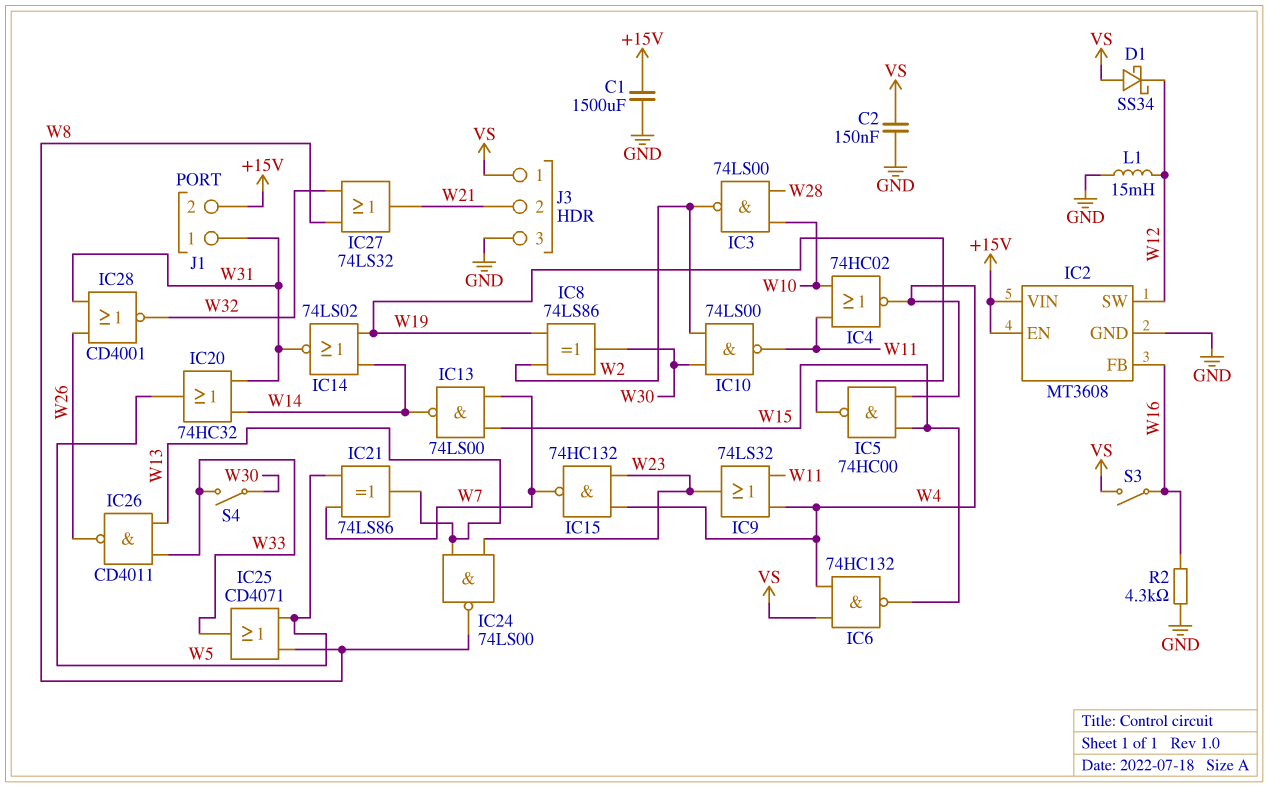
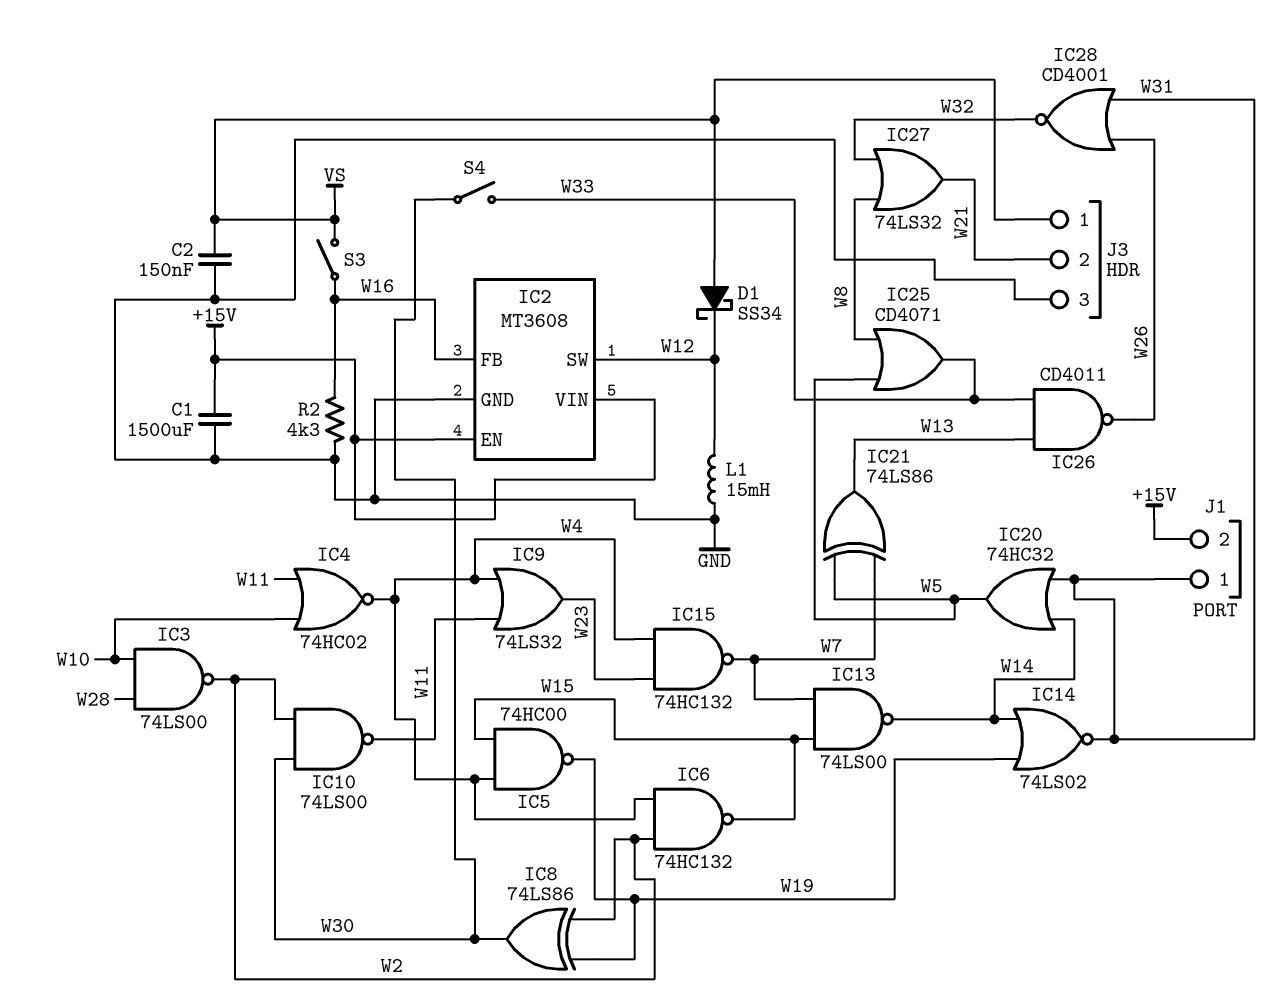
IC6: NAND 74HC132 (in VS, in W4, out W15) -> NAND 74HC132 (in W2, in W4, out W15)
IC24: NAND 74LS00 (in W13, in W23, out W8) -> none

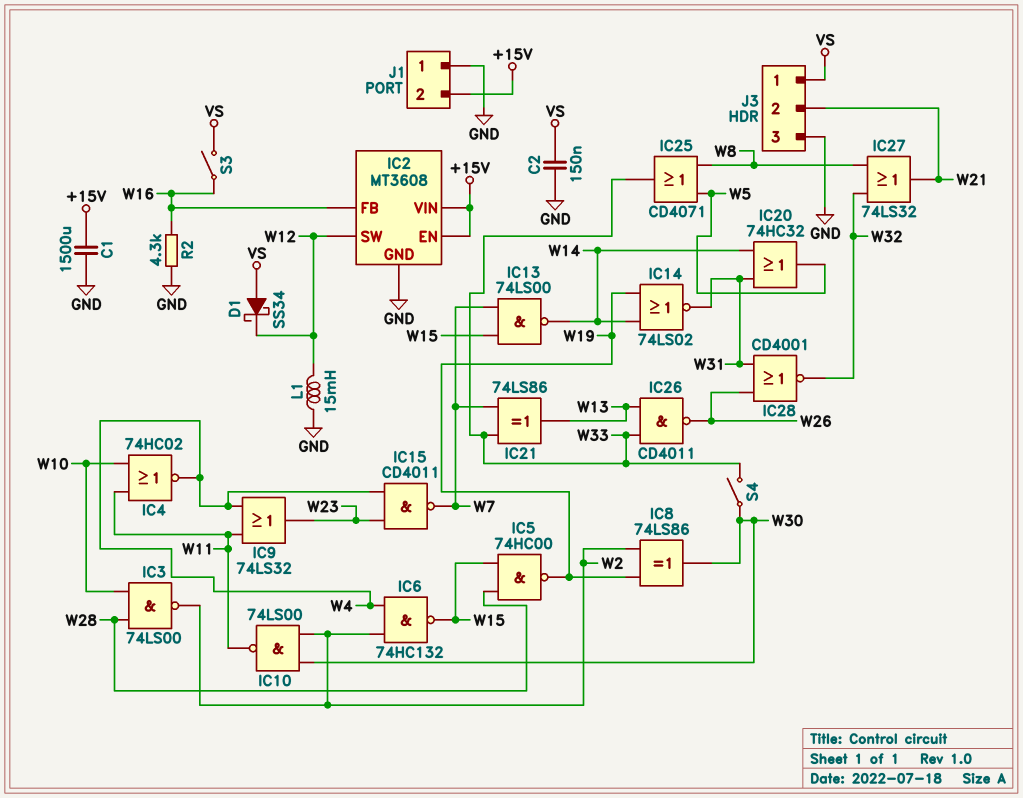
IC5: NAND 74HC00 (in W4, in W15, out W19) -> NAND 74HC00 (in W15, in W28, out W19)
IC15: NAND 74HC132 (in W4, in W23, out W7) -> NAND CD4011 (in W4, in W23, out W7)
IC21: XOR 74LS86 (in W5, in W7, out W13) -> XOR 74LS86 (in W7, in W33, out W13)
J1 pin 1: W31 -> GND

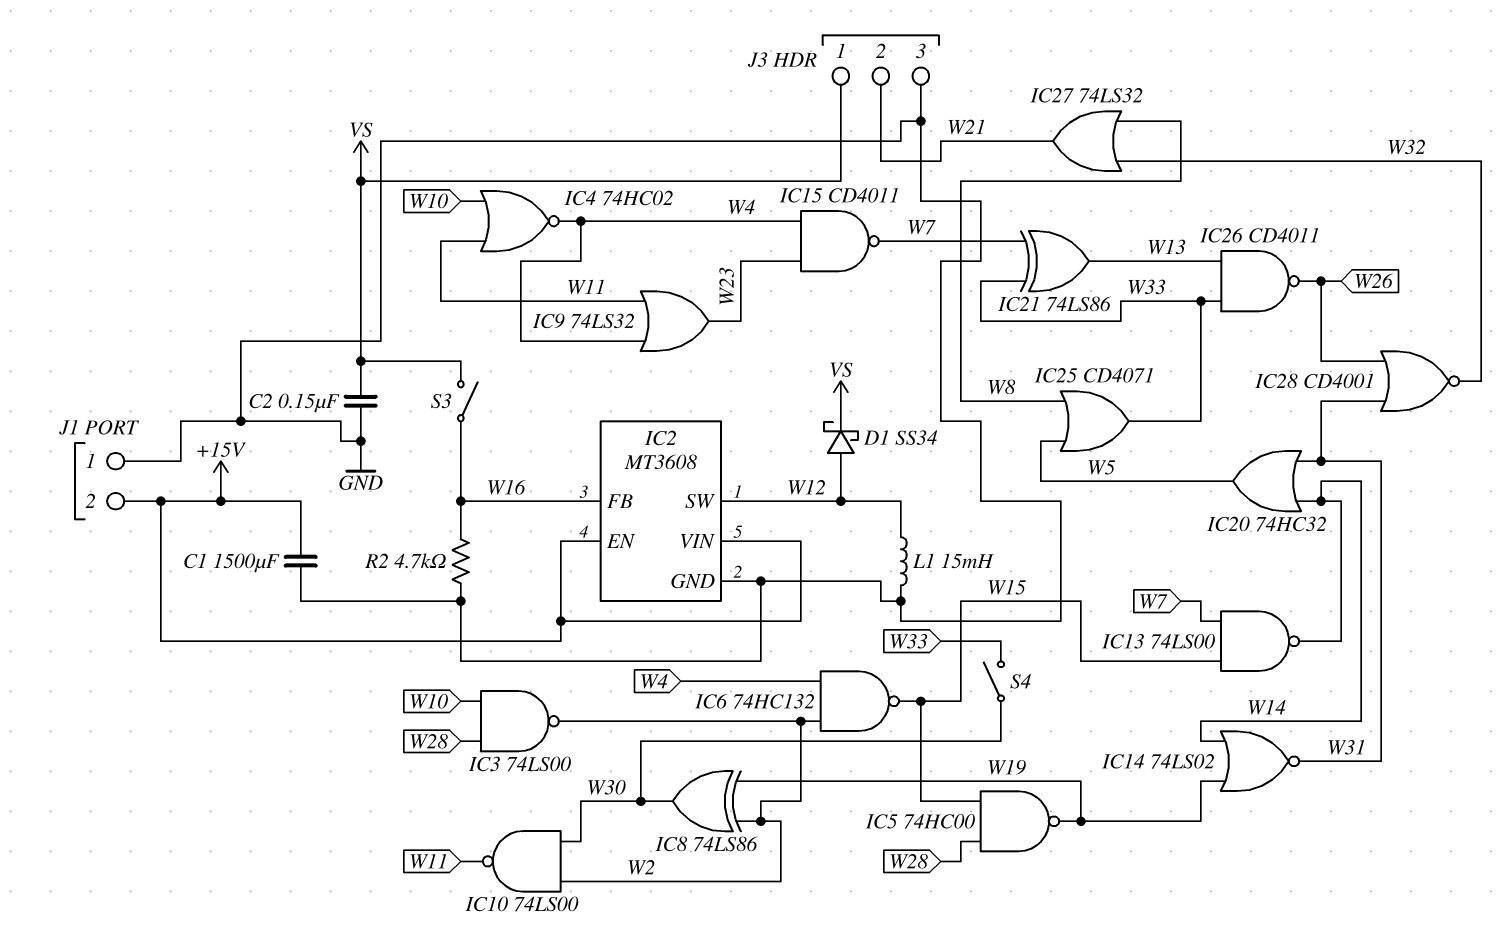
D1: schottky SS34 (A VS, K W12) -> schottky SS34 (A W12, K VS)
R2: 4.3k (GND, W16) -> 4.7k (GND, W16)

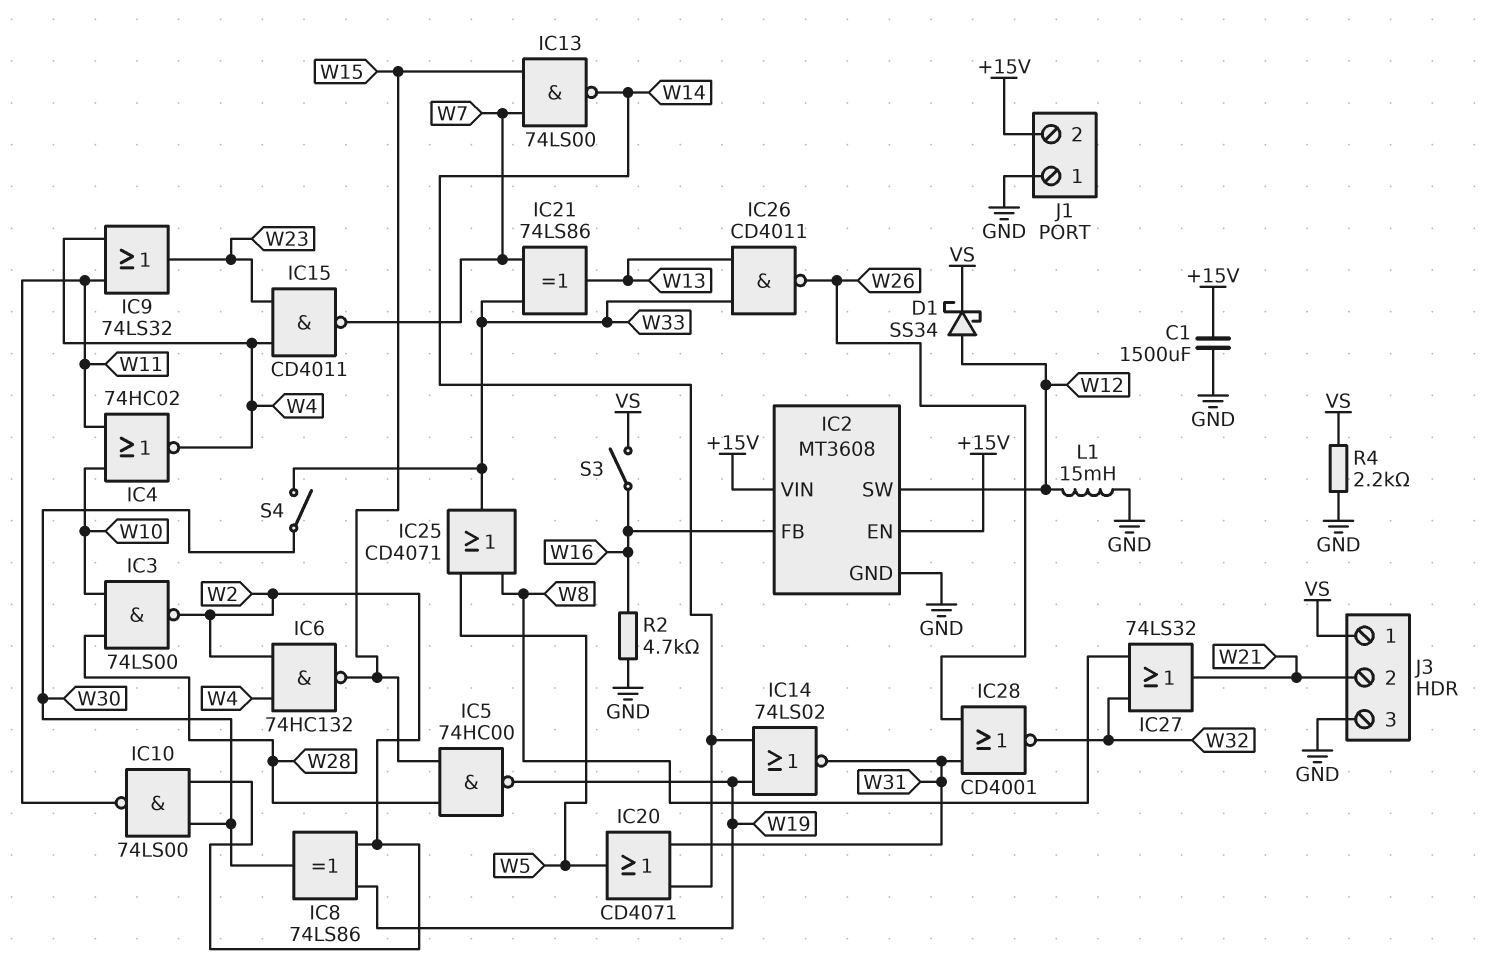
C2: 150nF (GND, VS) -> none
IC20: OR 74HC32 (in W14, in W31, out W5) -> OR CD4071 (in W14, in W31, out W5)
R4: none -> 2.2k (GND, VS)

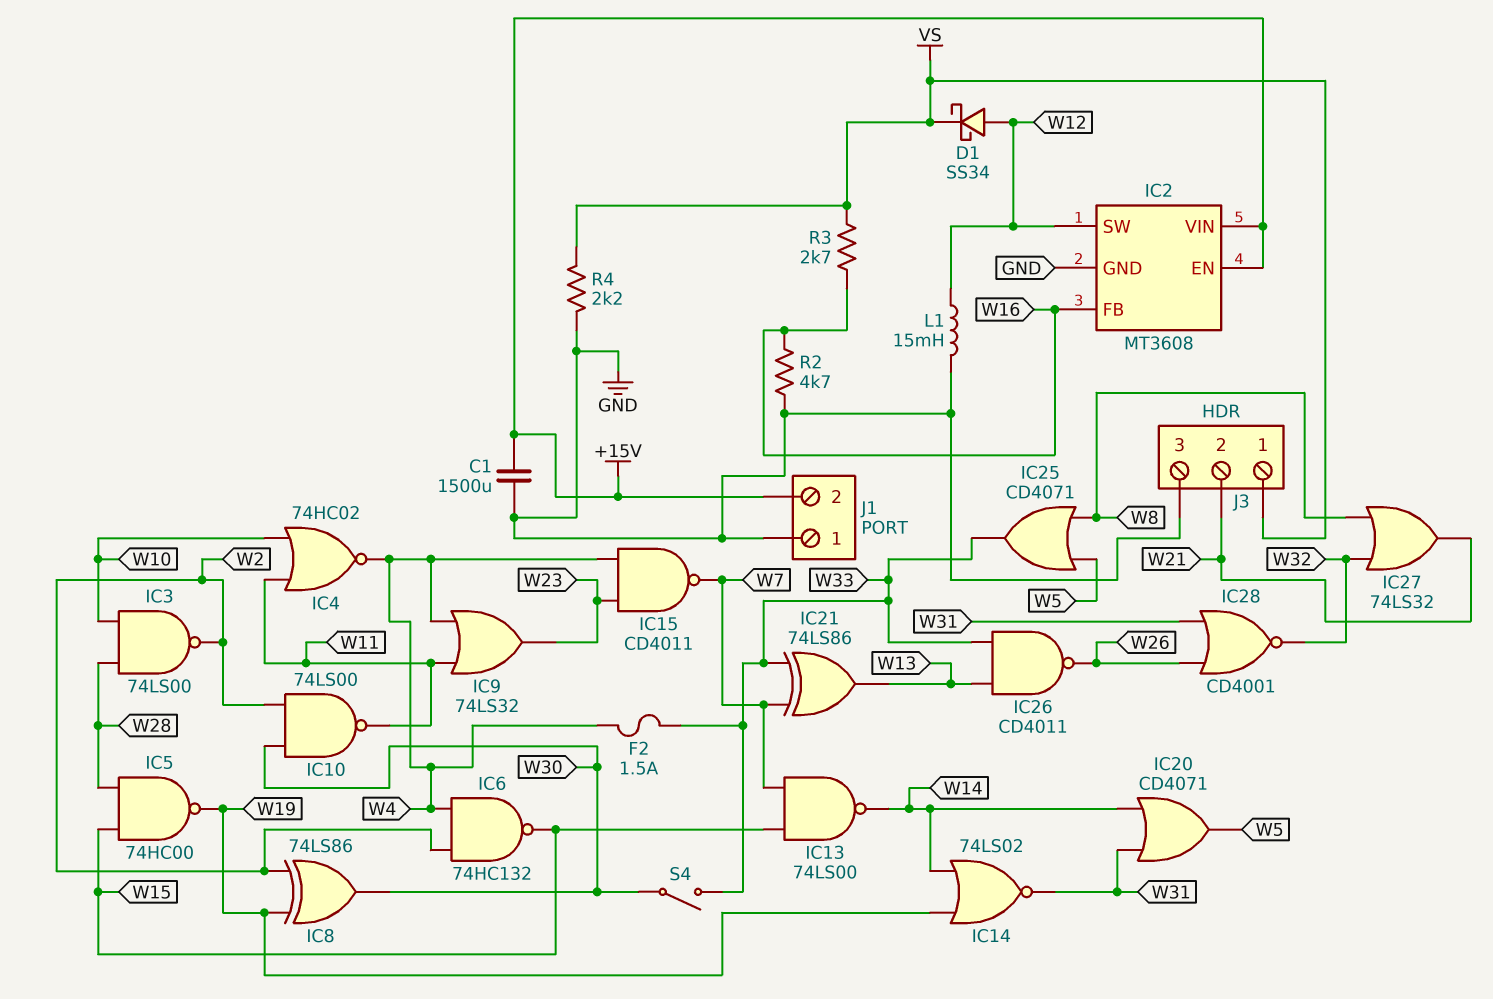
F2: none -> 1.5A (W4, W33)
R3: none -> 2.7k (VS, W16)
S3: switch (VS, W16) -> none

